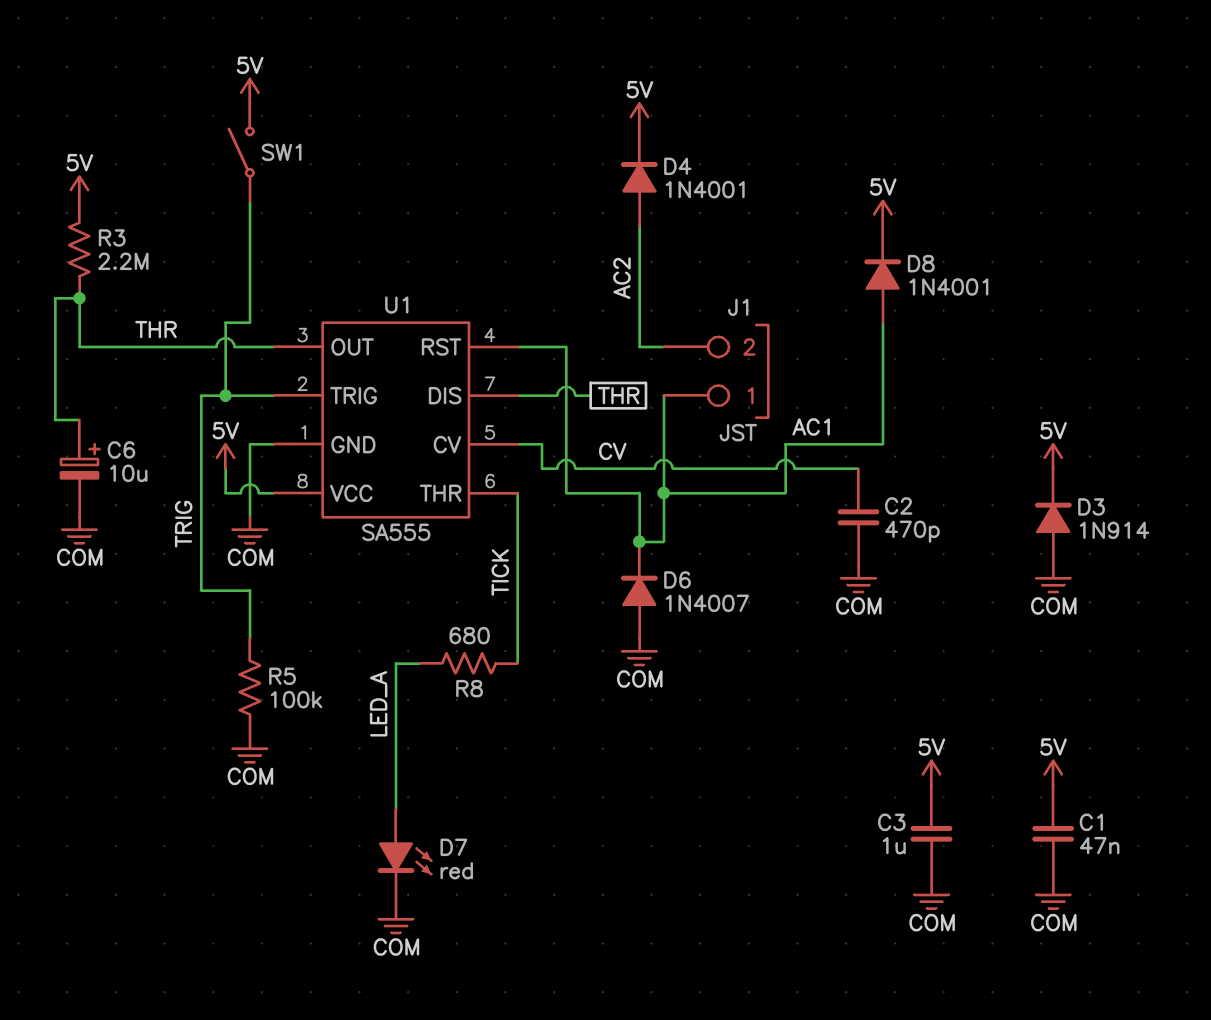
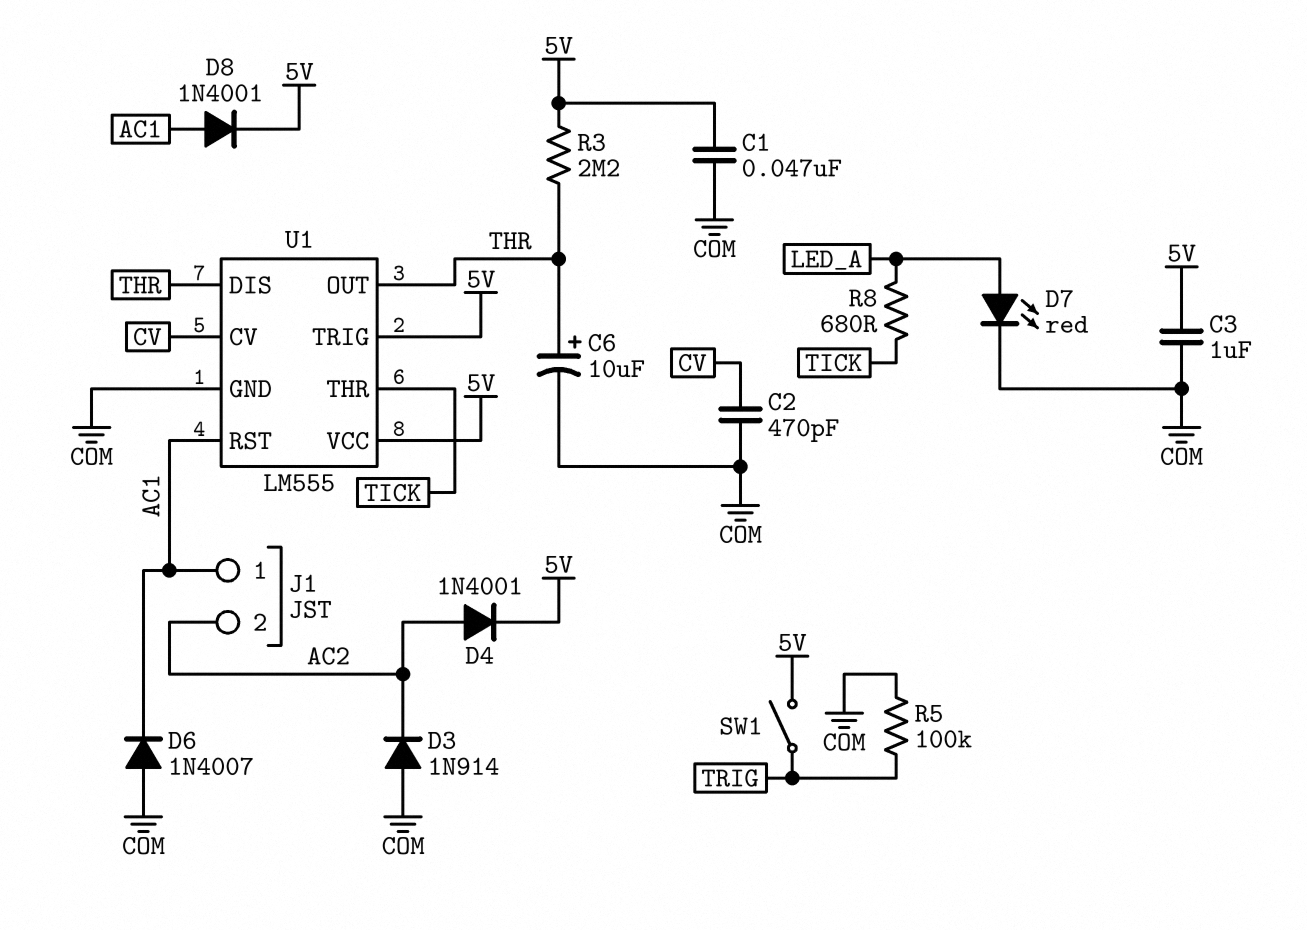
D3: diode 1N914 (A COM, K 5V) -> diode 1N914 (A COM, K AC2)
U1: SA555 -> LM555
U1 pin TRIG: TRIG -> 5V

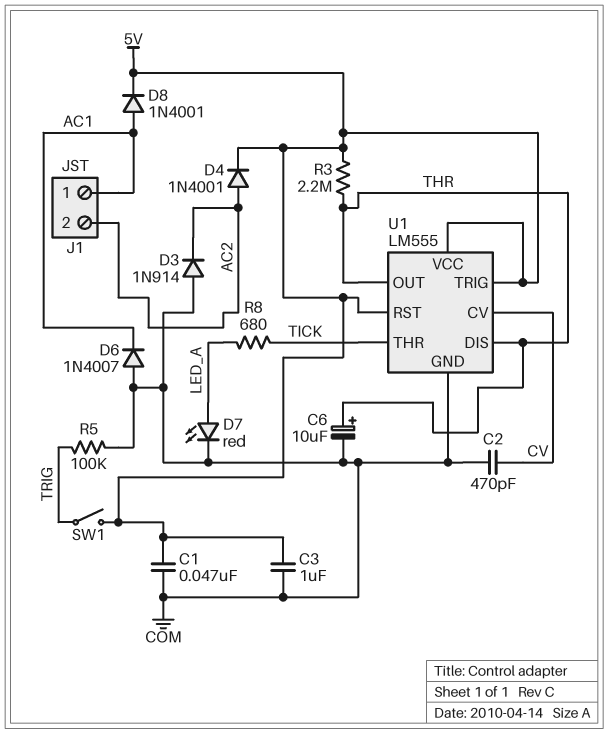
U1 pin RST: AC1 -> 5V

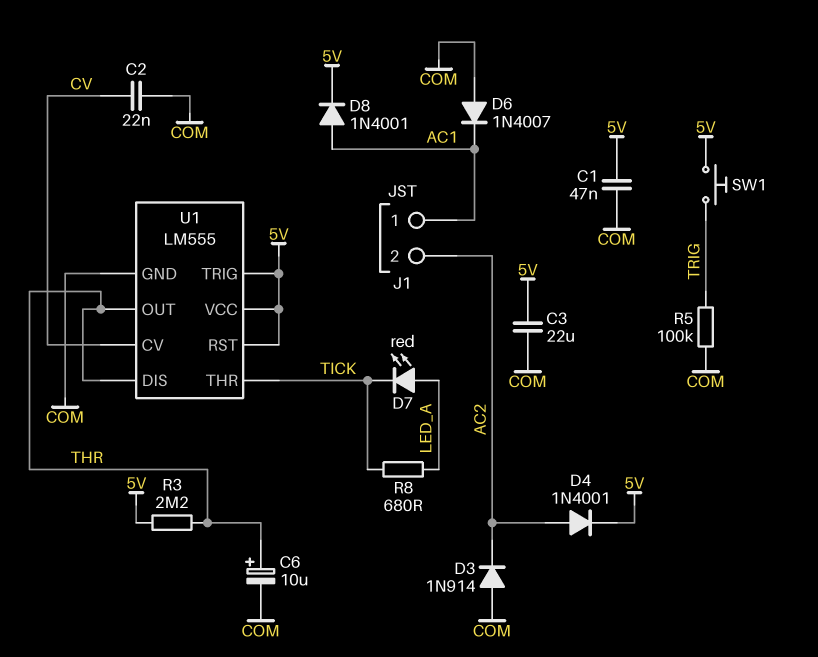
C2: 470pF (COM, CV) -> 22nF (COM, CV)
C3: 1uF (5V, COM) -> 22uF (5V, COM)
D7: LED red (A LED_A, K COM) -> LED red (A LED_A, K TICK)
SW1: switch (5V, TRIG) -> button (5V, TRIG)

